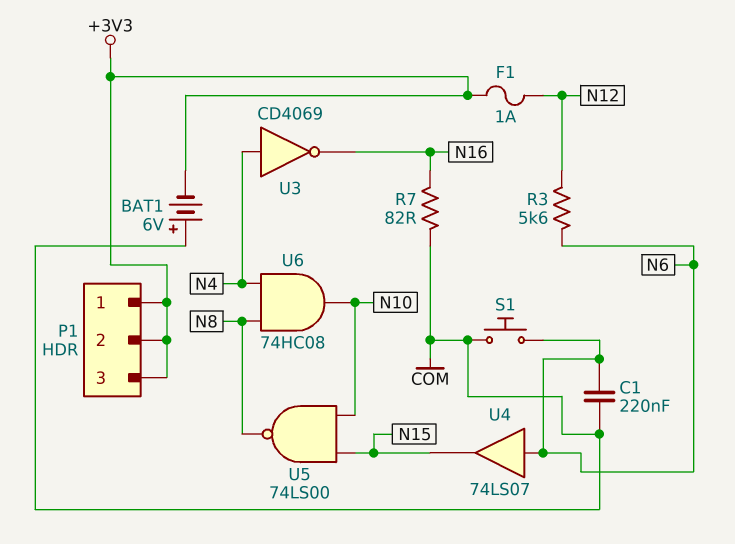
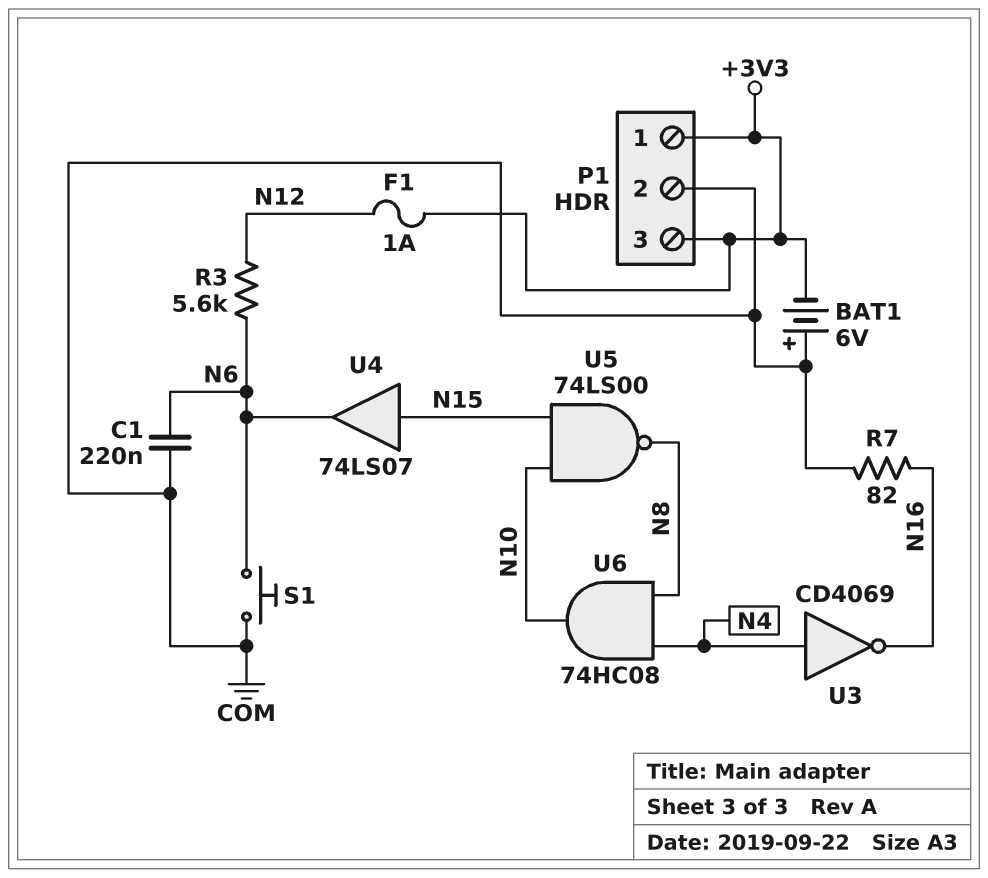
P1 pin 2: +3V3 -> COM
U4: buffer 74LS07 (in N6, out N15) -> buffer 74LS07 (in N15, out N6)

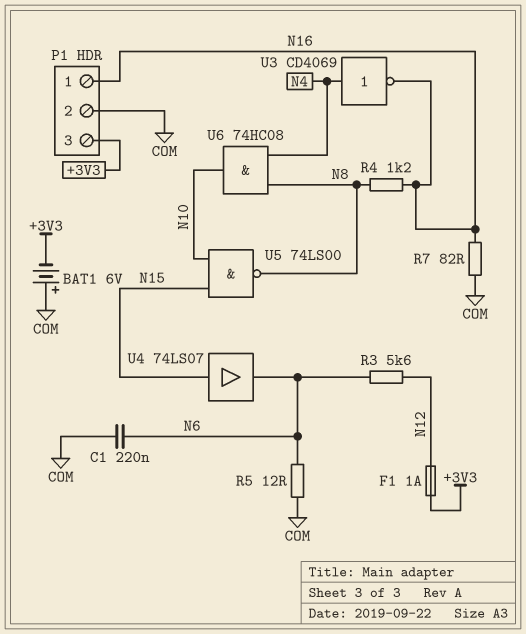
P1 pin 1: +3V3 -> N16
R4: none -> 1.2k (N8, N16)
R5: none -> 12 (COM, N6)
S1: button (COM, N6) -> none

